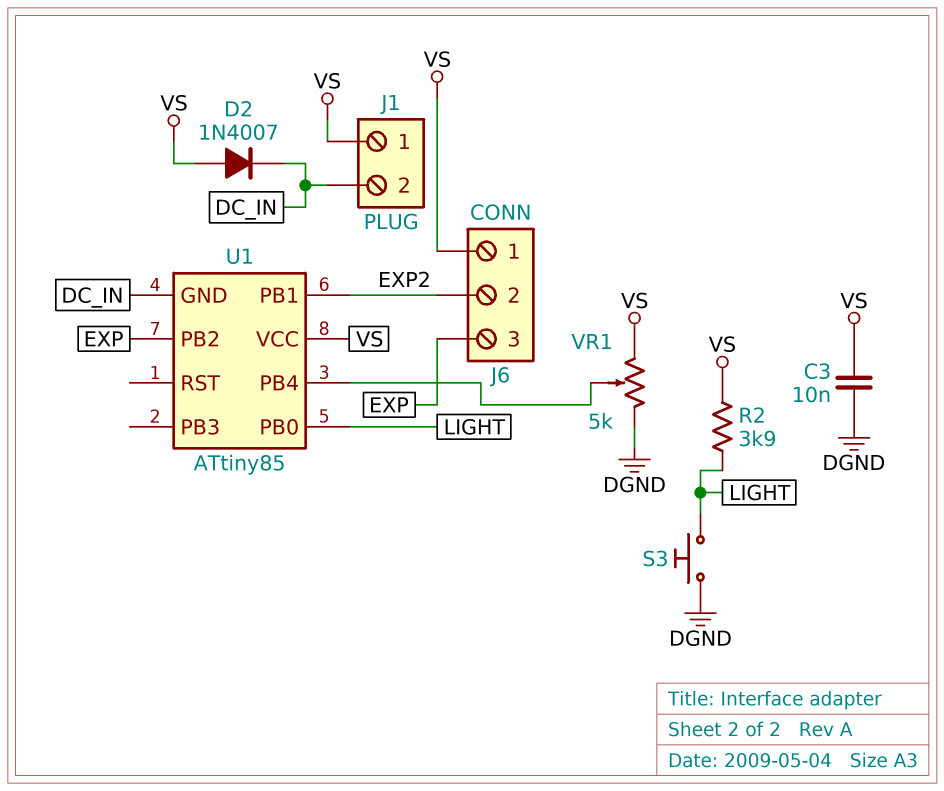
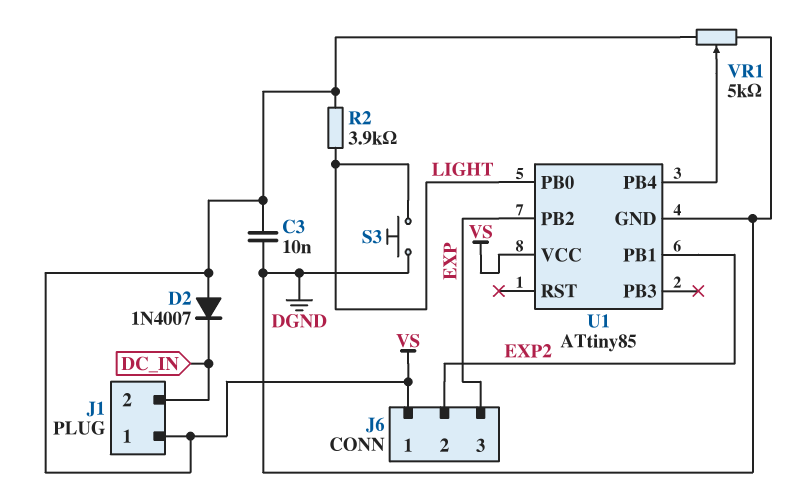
U1 pin GND: DC_IN -> DGND

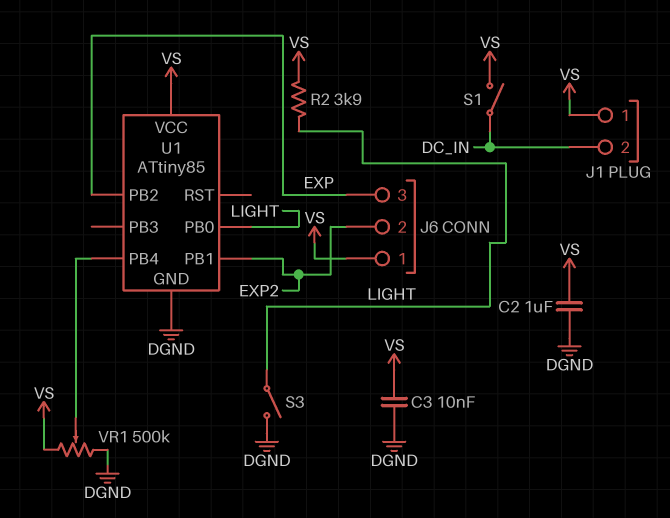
C2: none -> 1uF (DGND, VS)
D2: diode 1N4007 (A VS, K DC_IN) -> none
S1: none -> switch (DC_IN, VS)
S3: button (DGND, LIGHT) -> switch (DGND, LIGHT)
VR1: 5k (DGND, VS, wiper U1/PB4) -> 500k (DGND, VS, wiper U1/PB4)

